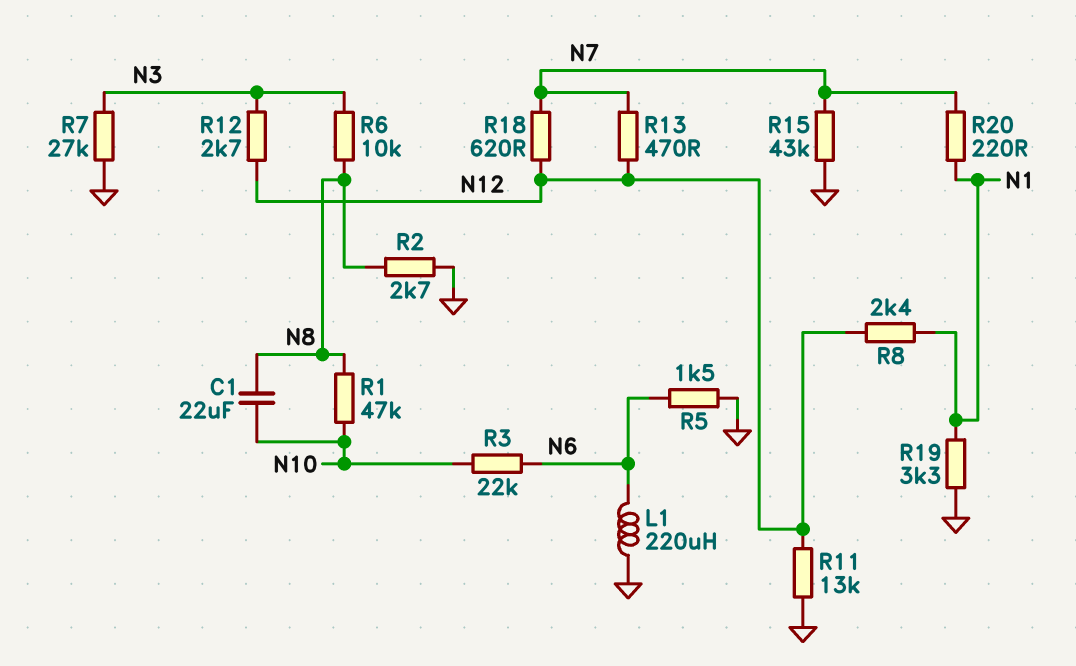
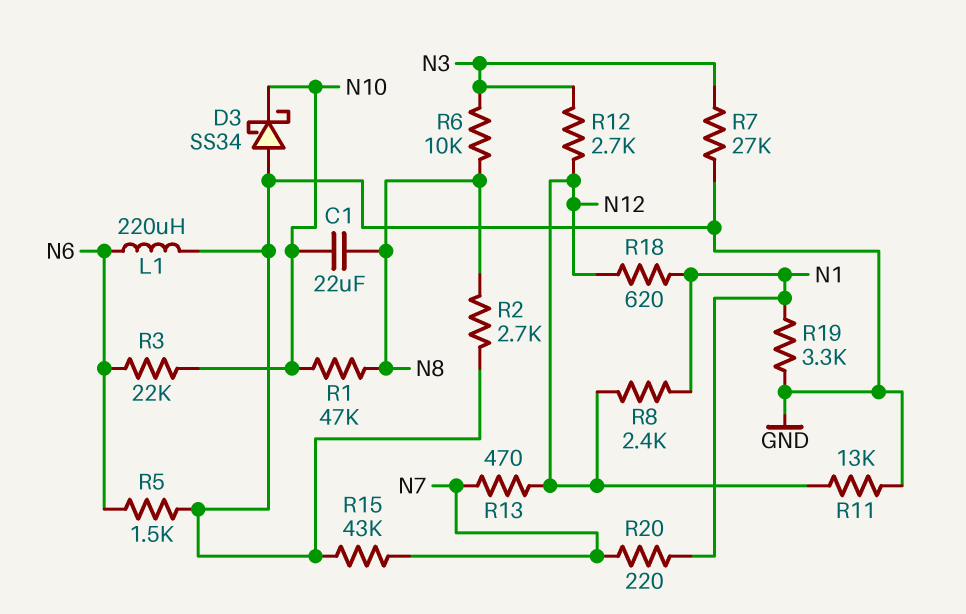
D3: none -> schottky SS34 (A GND, K N10)
R18: 620 (N7, N12) -> 620 (N1, N12)

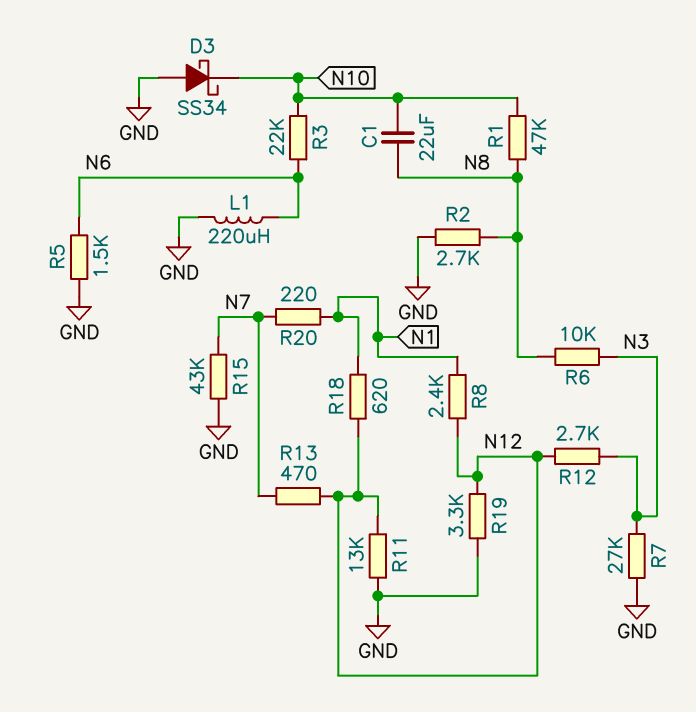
R19: 3.3k (GND, N1) -> 3.3k (GND, N12)

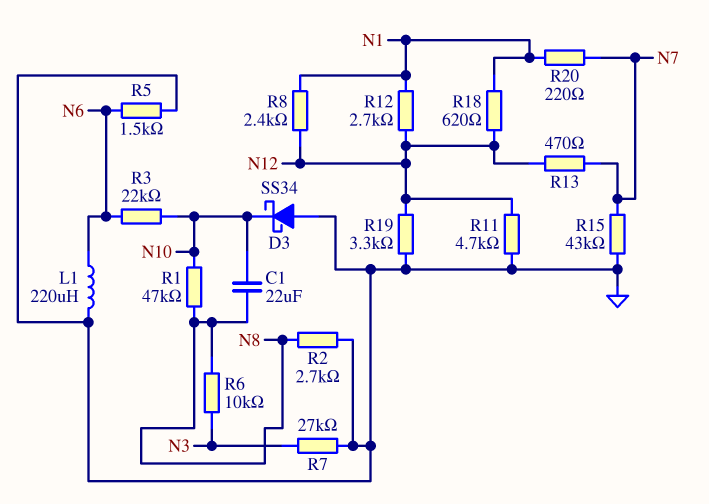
R11: 13k (GND, N12) -> 4.7k (GND, N12)
R12: 2.7k (N3, N12) -> 2.7k (N1, N12)

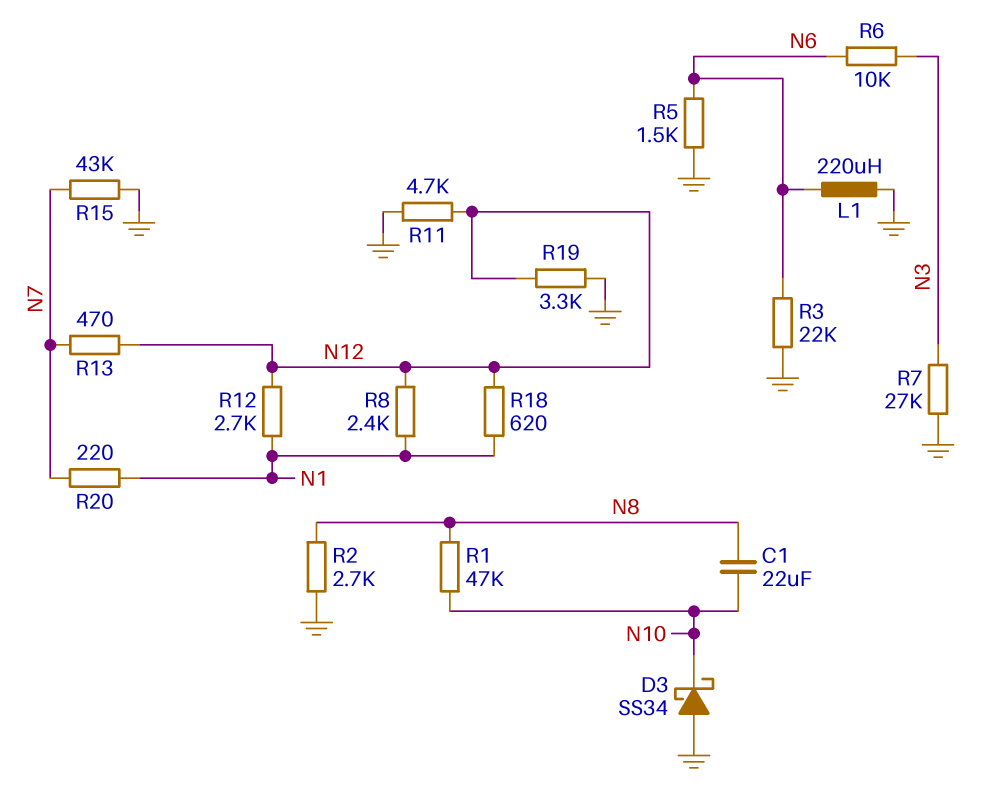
R3: 22k (N6, N10) -> 22k (GND, N6)
R6: 10k (N3, N8) -> 10k (N3, N6)

